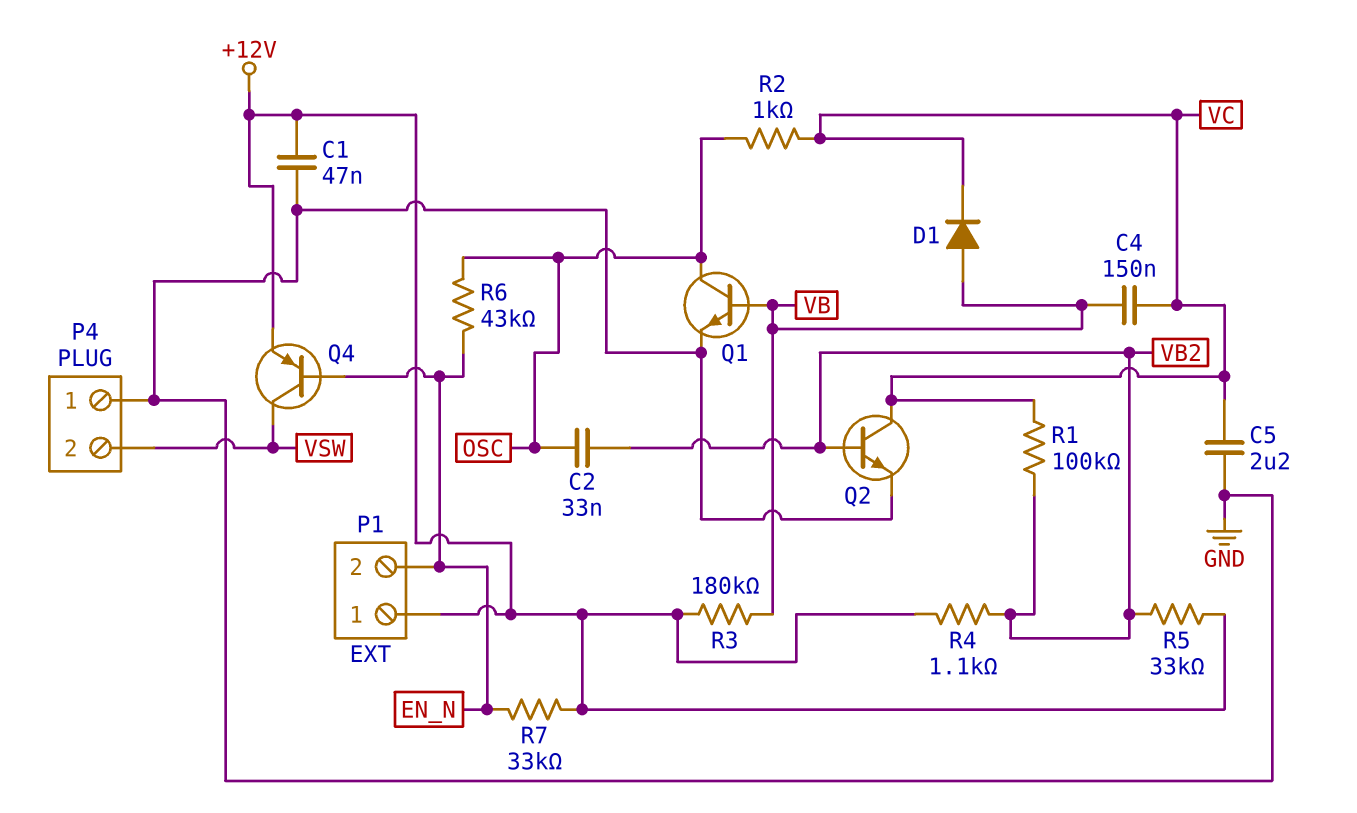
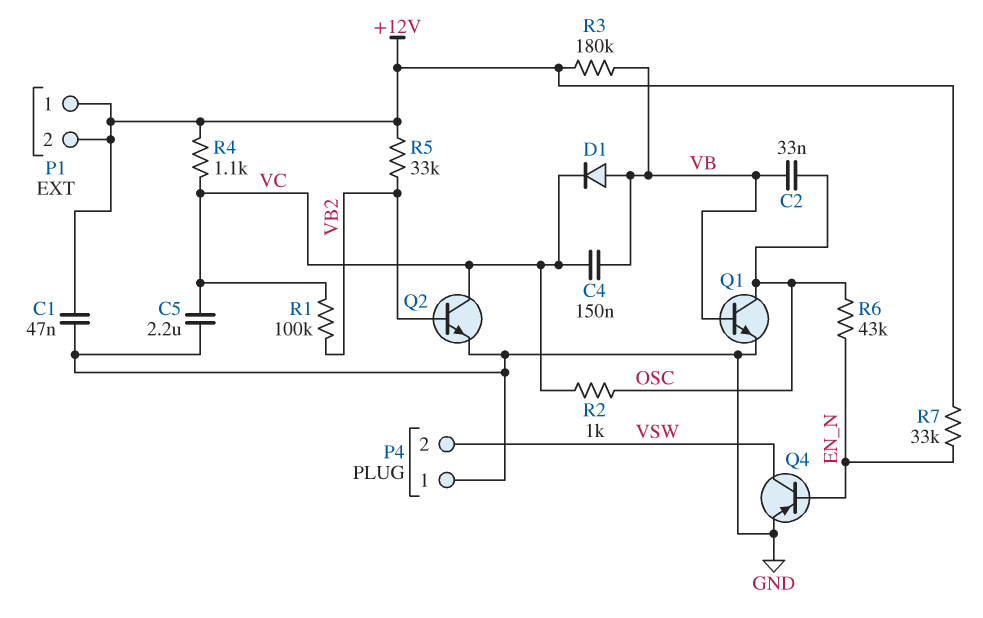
C2: 33nF (OSC, VB2) -> 33nF (OSC, VB)
P1 pin 2: EN_N -> +12V
Q4: PNP (B EN_N, C VSW, E +12V) -> PNP (B EN_N, C VSW, E GND)
R4: 1.1k (+12V, VB2) -> 1.1k (+12V, VC)

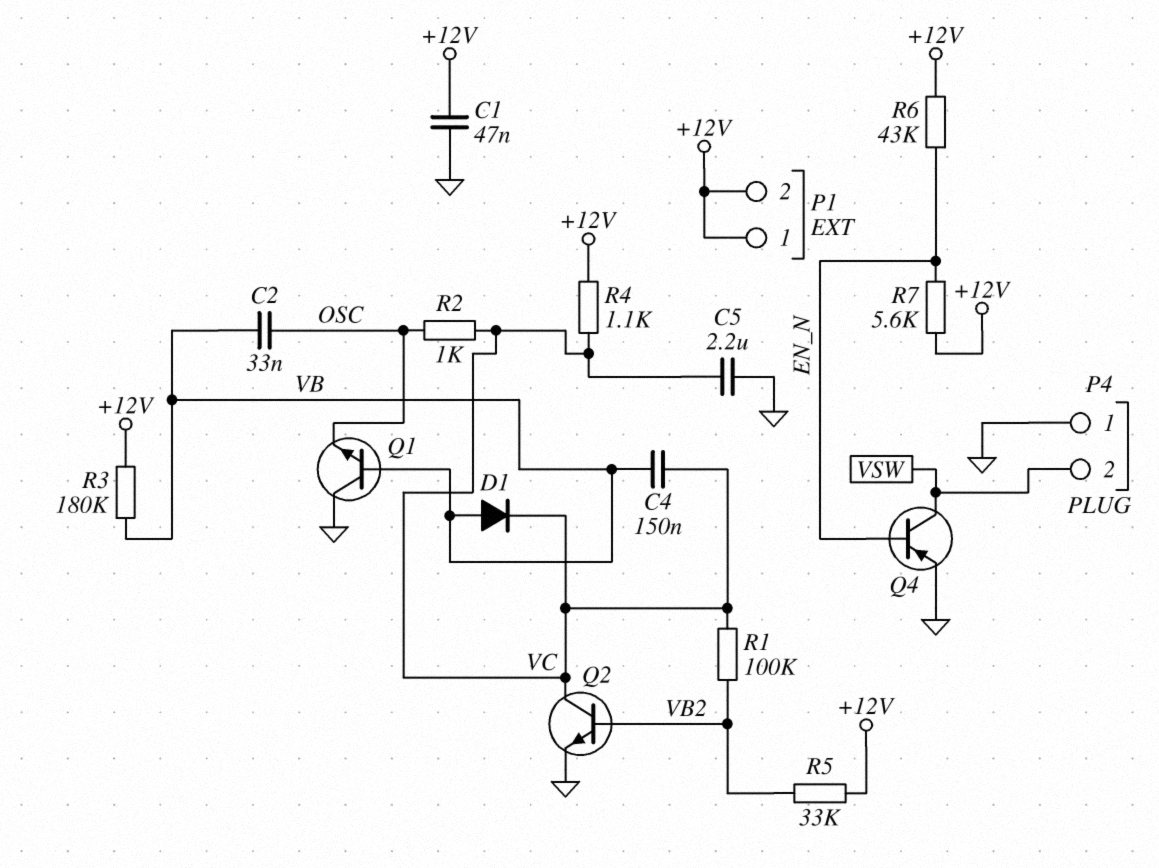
Q1: NPN (B VB, C OSC, E GND) -> NPN (B VB, C GND, E OSC)
R6: 43k (EN_N, OSC) -> 43k (+12V, EN_N)
R7: 33k (+12V, EN_N) -> 5.6k (+12V, EN_N)

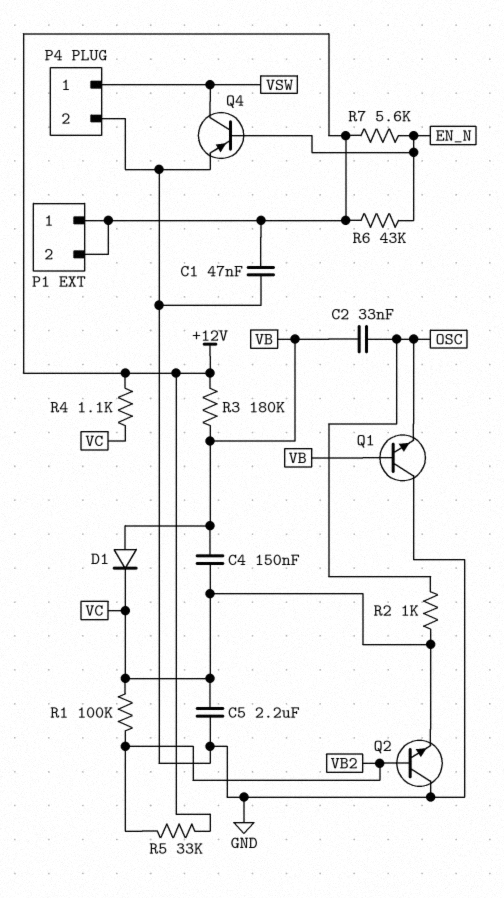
P4 pin 1: GND -> VSW
P4 pin 2: VSW -> GND
Q2: NPN (B VB2, C VC, E GND) -> NPN (B VB2, C GND, E VC)

